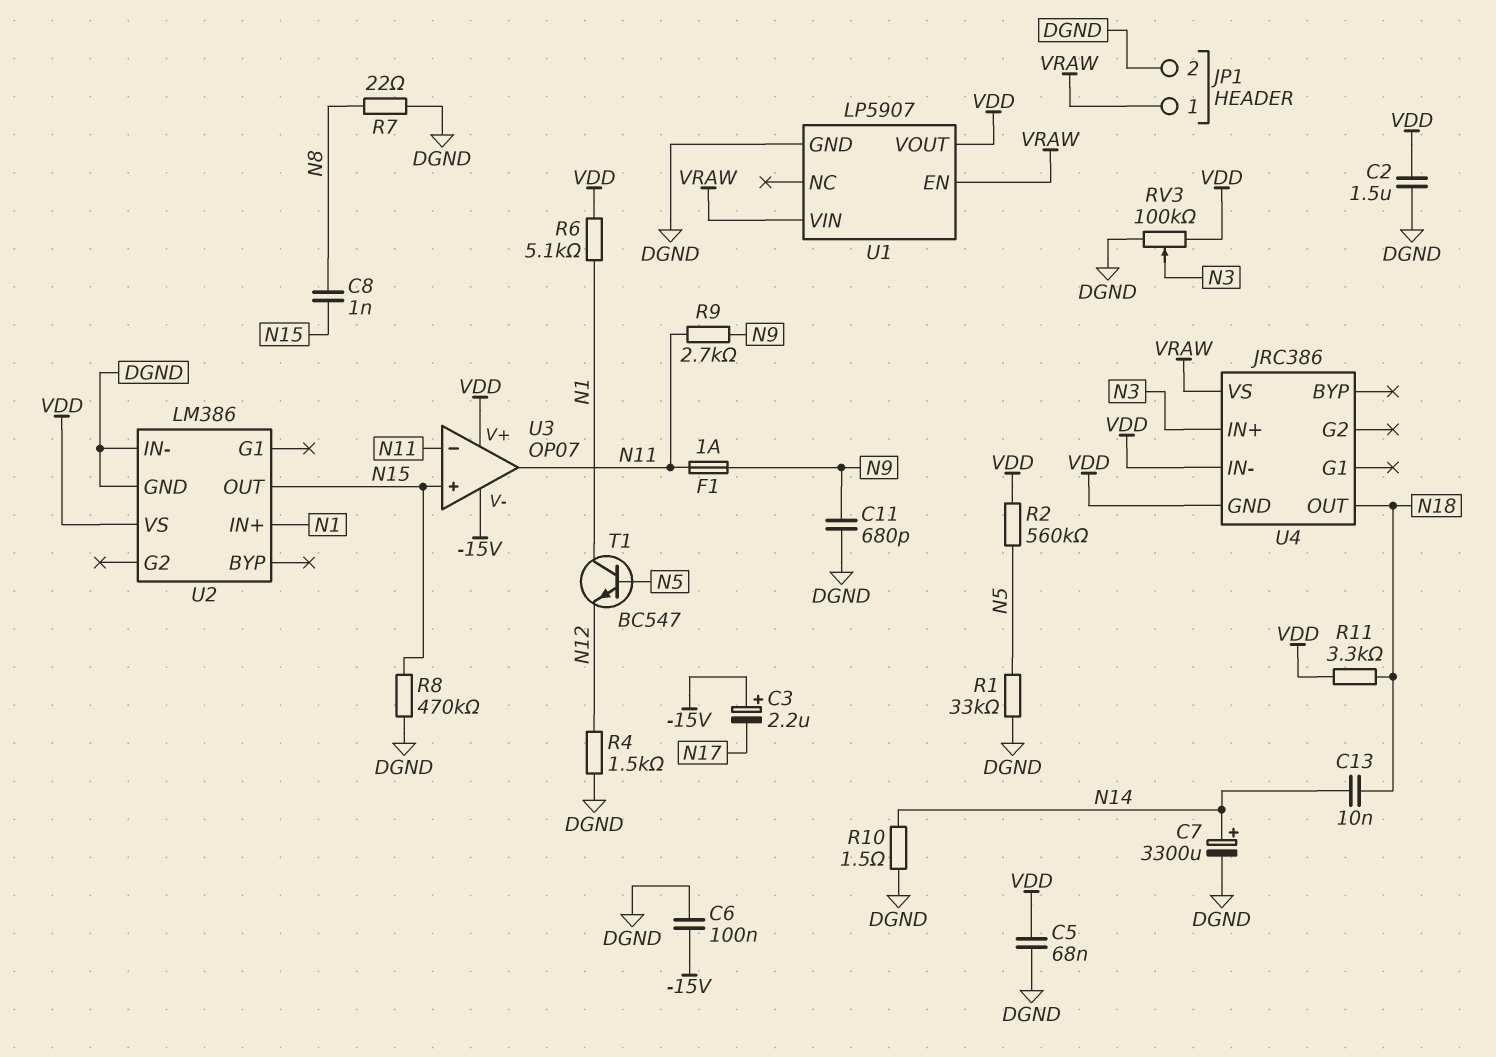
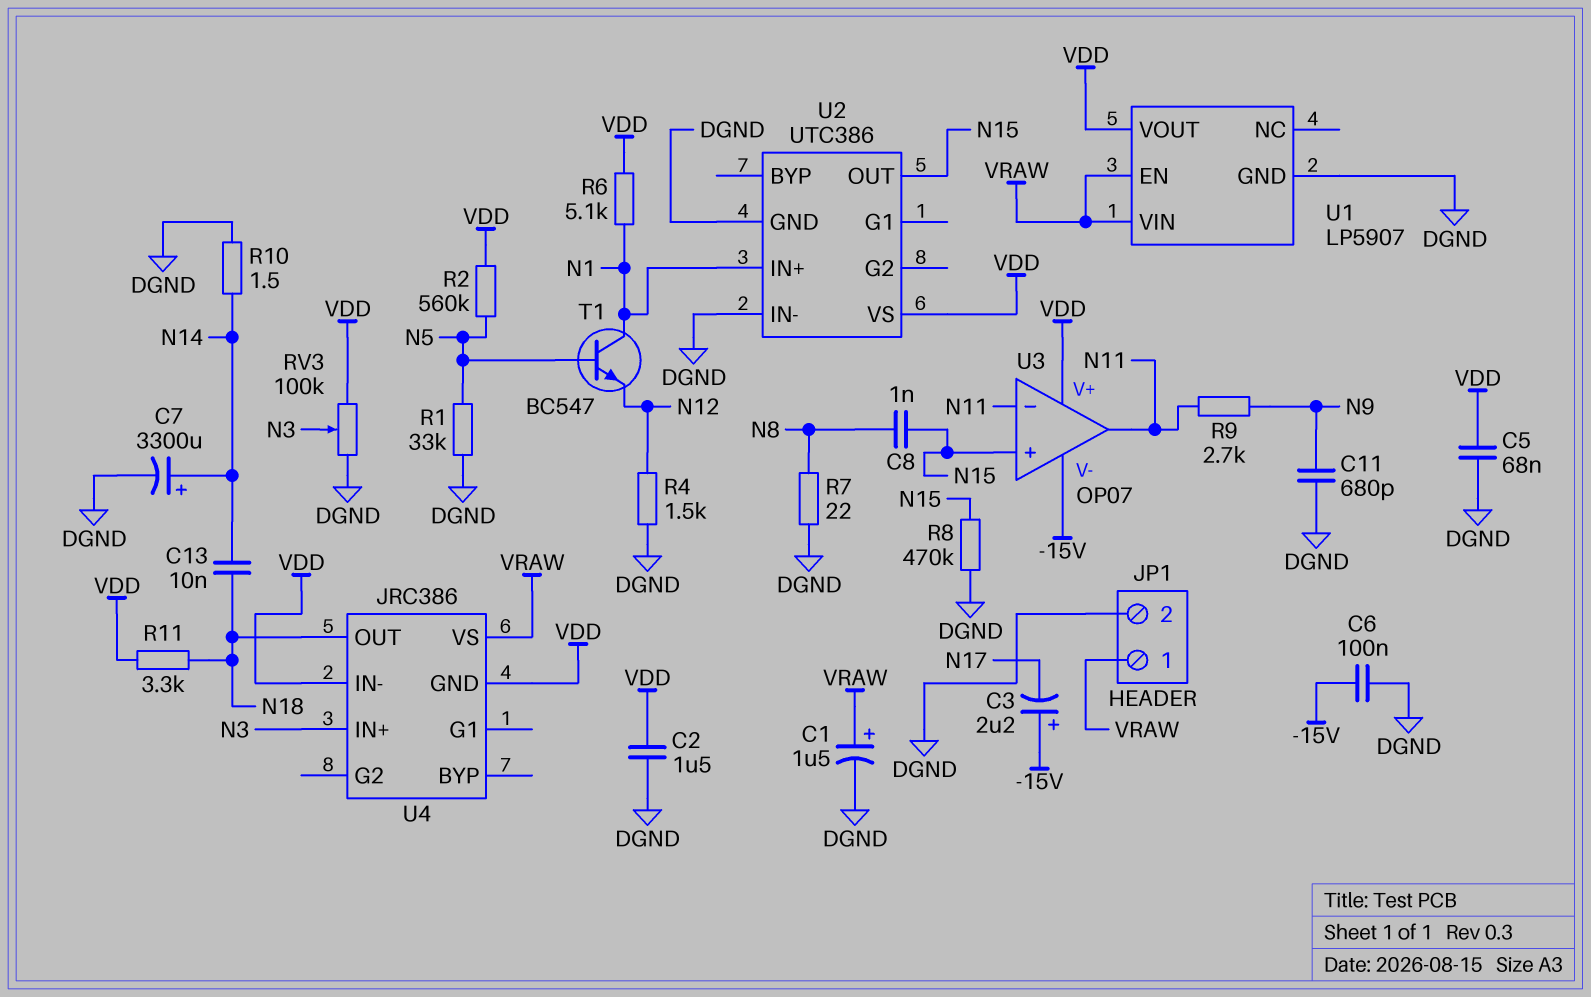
C1: none -> 1.5uF (plus VRAW, minus DGND)
F1: 1A (N9, N11) -> none
U2: LM386 -> UTC386

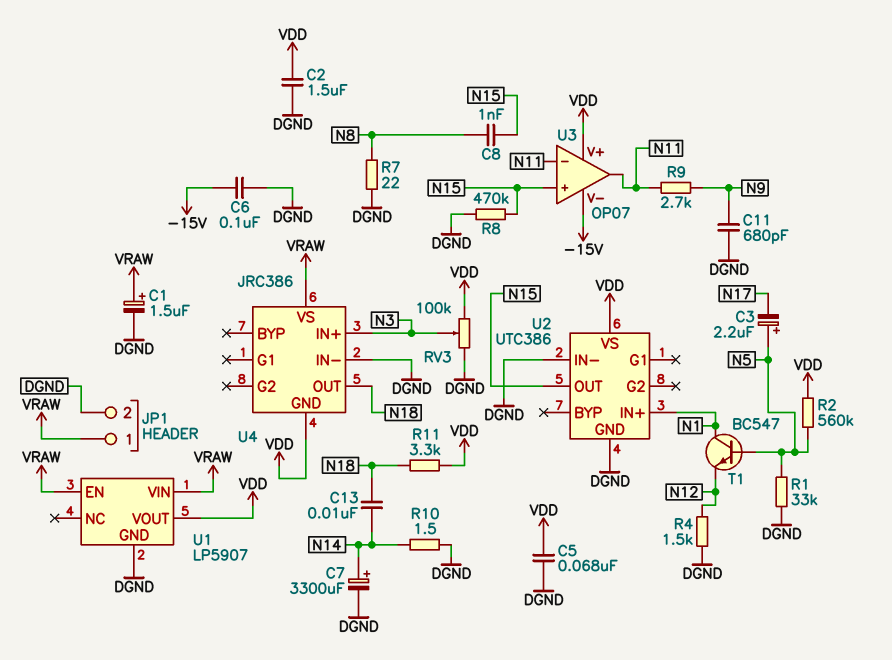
C3: 2.2uF (plus -15V, minus N17) -> 2.2uF (plus N5, minus N17)
R6: 5.1k (N1, VDD) -> none
U4 pin IN-: VDD -> DGND

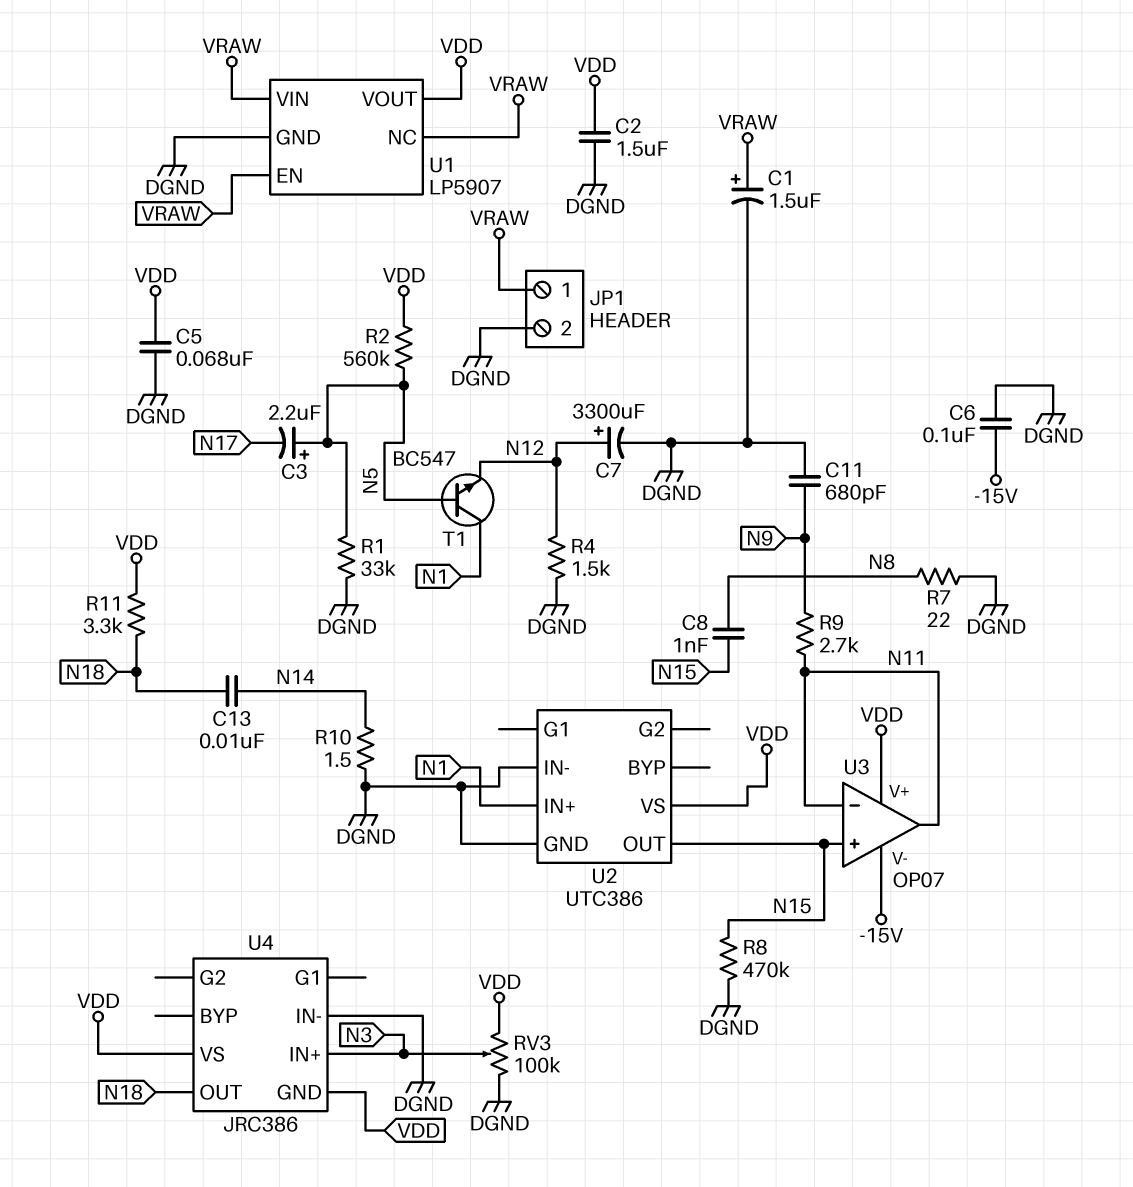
C7: 3300uF (plus N14, minus DGND) -> 3300uF (plus N12, minus DGND)
U1 pin NC: none -> VRAW
U4 pin VS: VRAW -> VDD

